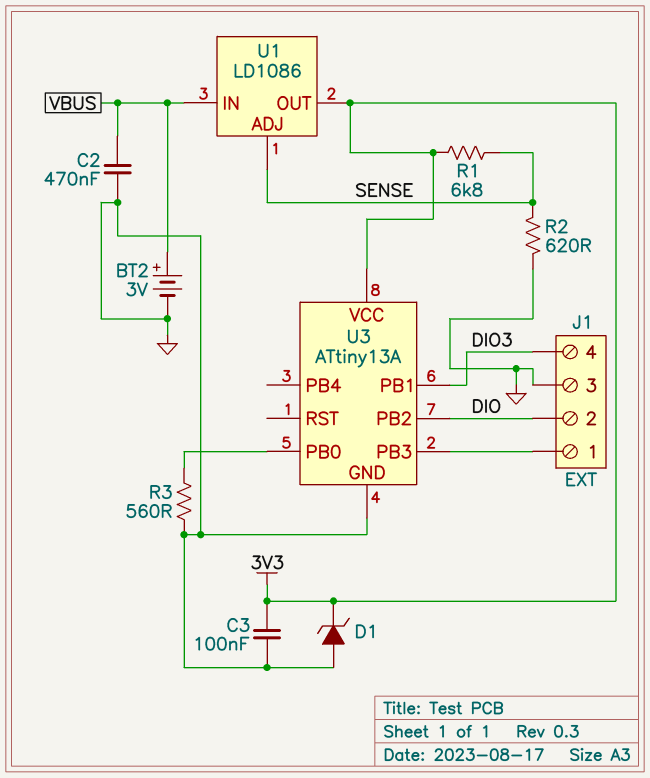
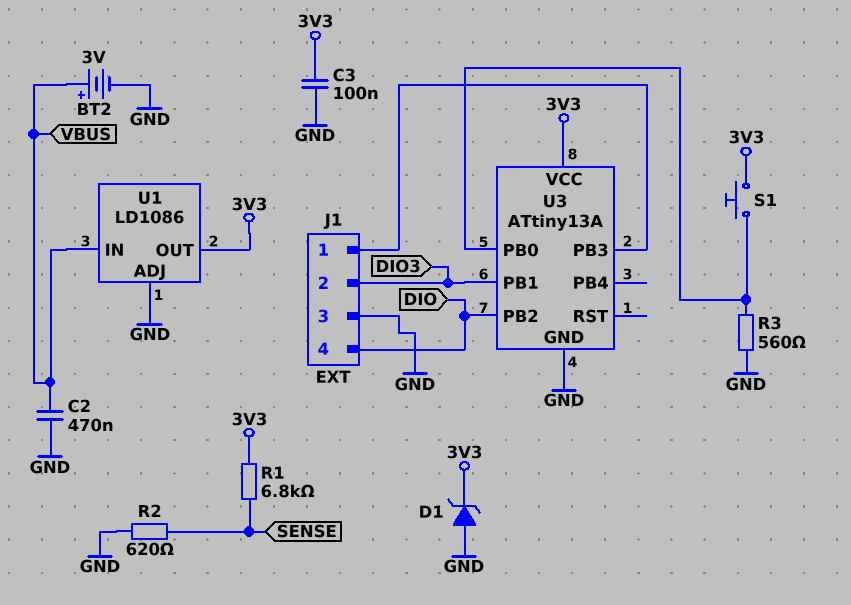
J1 pin 2: DIO -> DIO3
J1 pin 4: DIO3 -> DIO
S1: none -> button (3V3, U3/PB0)
U1 pin ADJ: SENSE -> GND

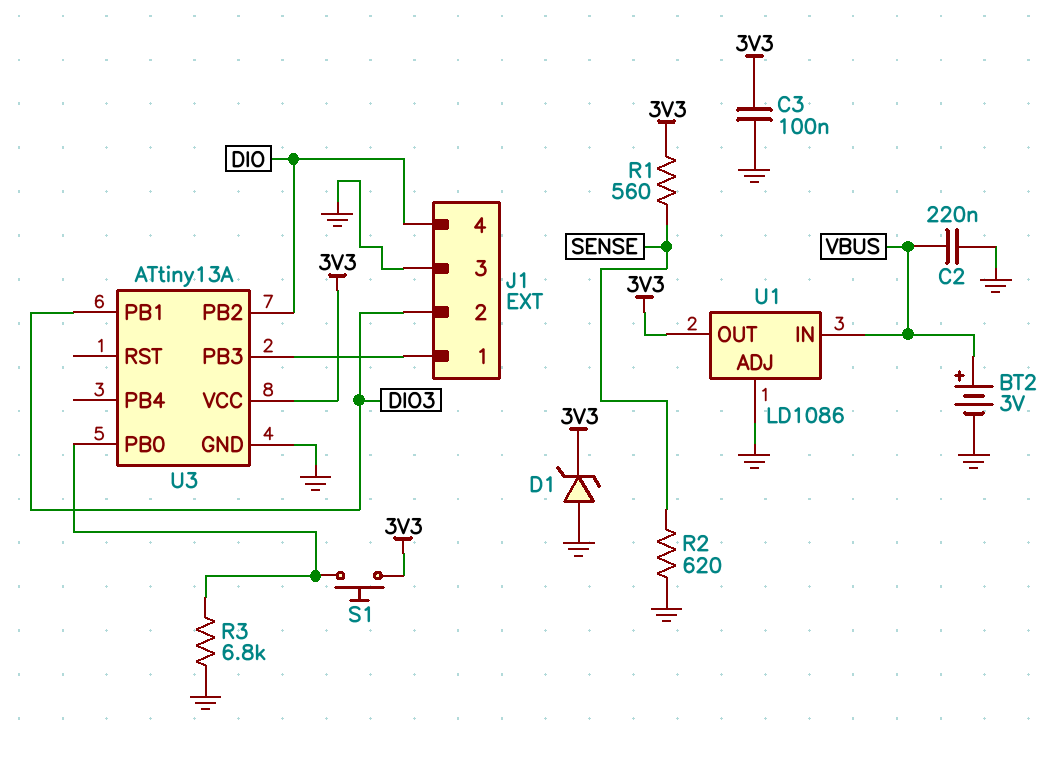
C2: 470nF (GND, VBUS) -> 220nF (GND, VBUS)
R1: 6.8k (3V3, SENSE) -> 560 (3V3, SENSE)
R3: 560 (GND, U3/PB0) -> 6.8k (GND, U3/PB0)

